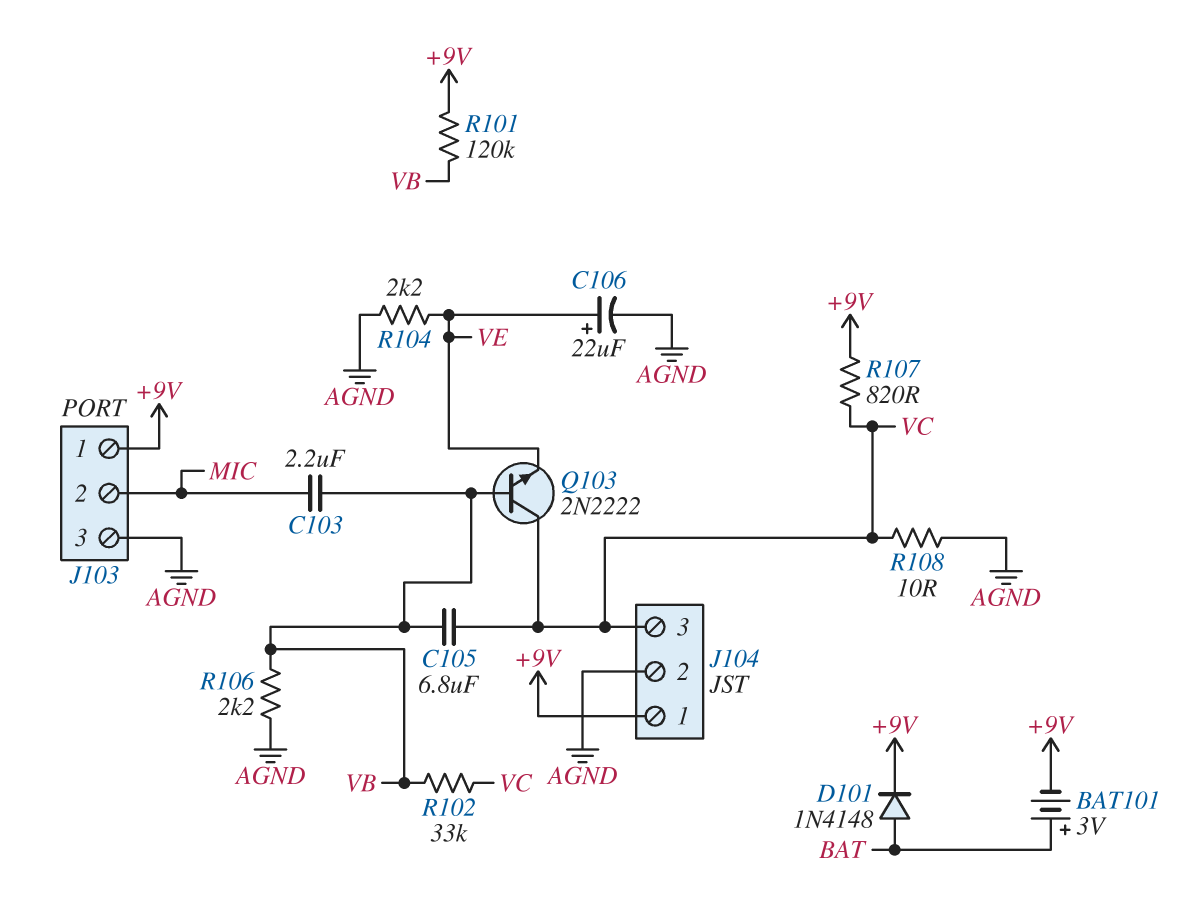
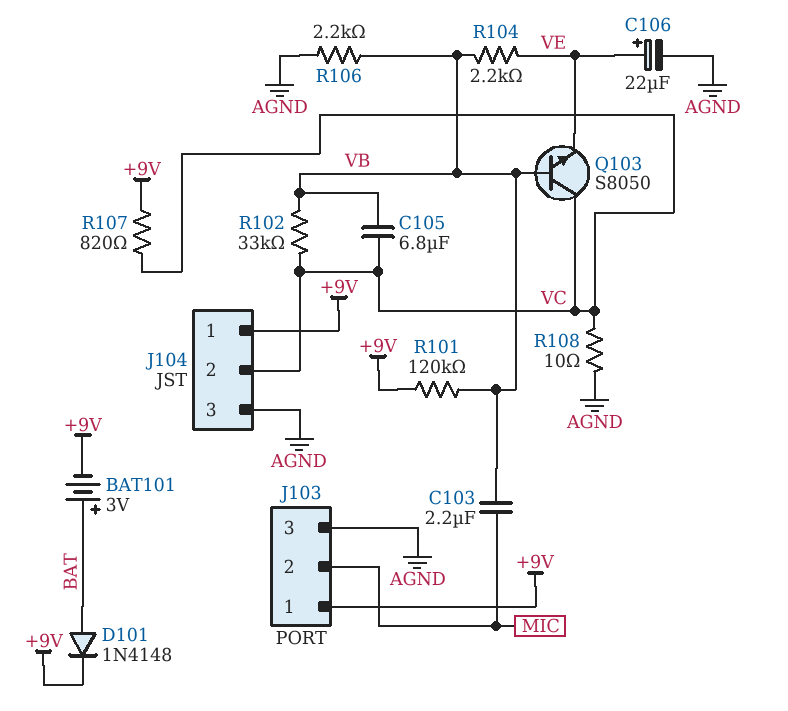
J104 pin 2: AGND -> VC
J104 pin 3: VC -> AGND
Q103: NPN 2N2222 (B VB, C VC, E VE) -> NPN S8050 (B VB, C VC, E VE)
R104: 2.2k (AGND, VE) -> 2.2k (VB, VE)

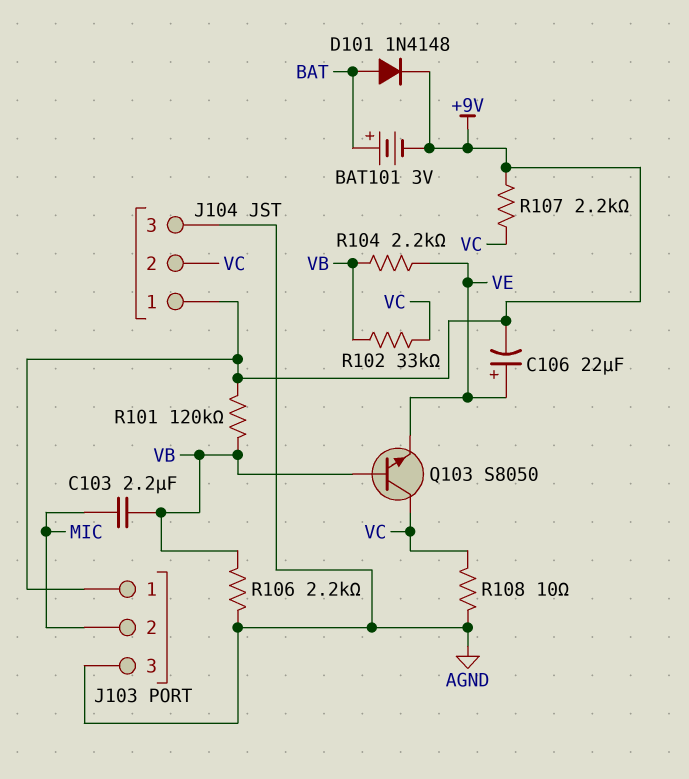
C105: 6.8uF (VB, VC) -> none
C106: 22uF (plus VE, minus AGND) -> 22uF (plus VE, minus +9V)
R107: 820 (+9V, VC) -> 2.2k (+9V, VC)

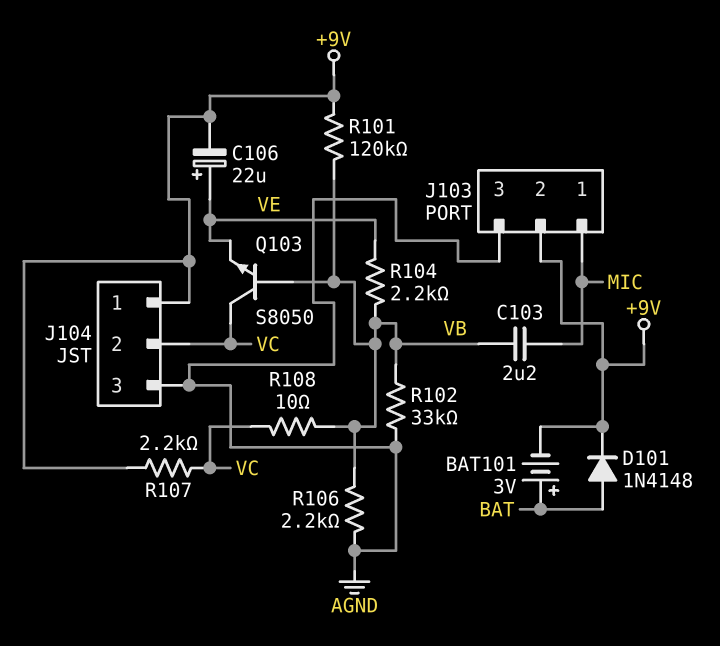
J103 pin 1: +9V -> MIC
J103 pin 2: MIC -> +9V
R102: 33k (VB, VC) -> 33k (AGND, VB)
R108: 10 (AGND, VC) -> 10 (VB, VC)

